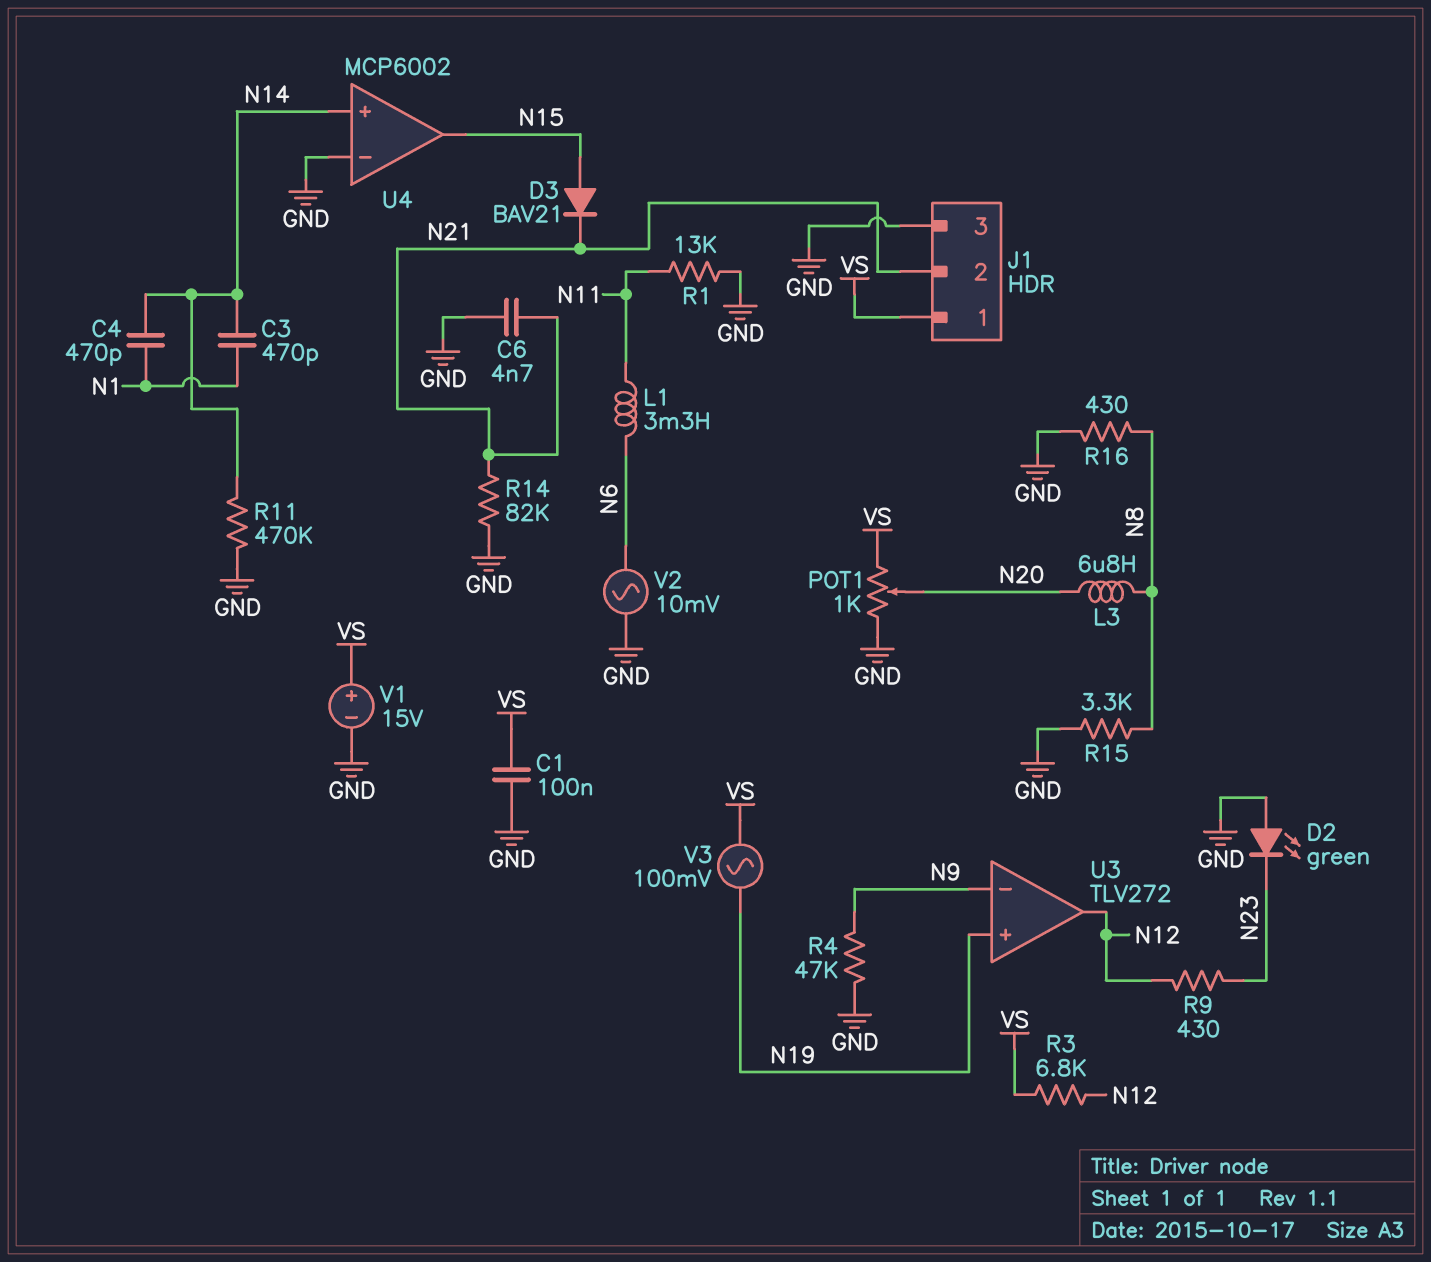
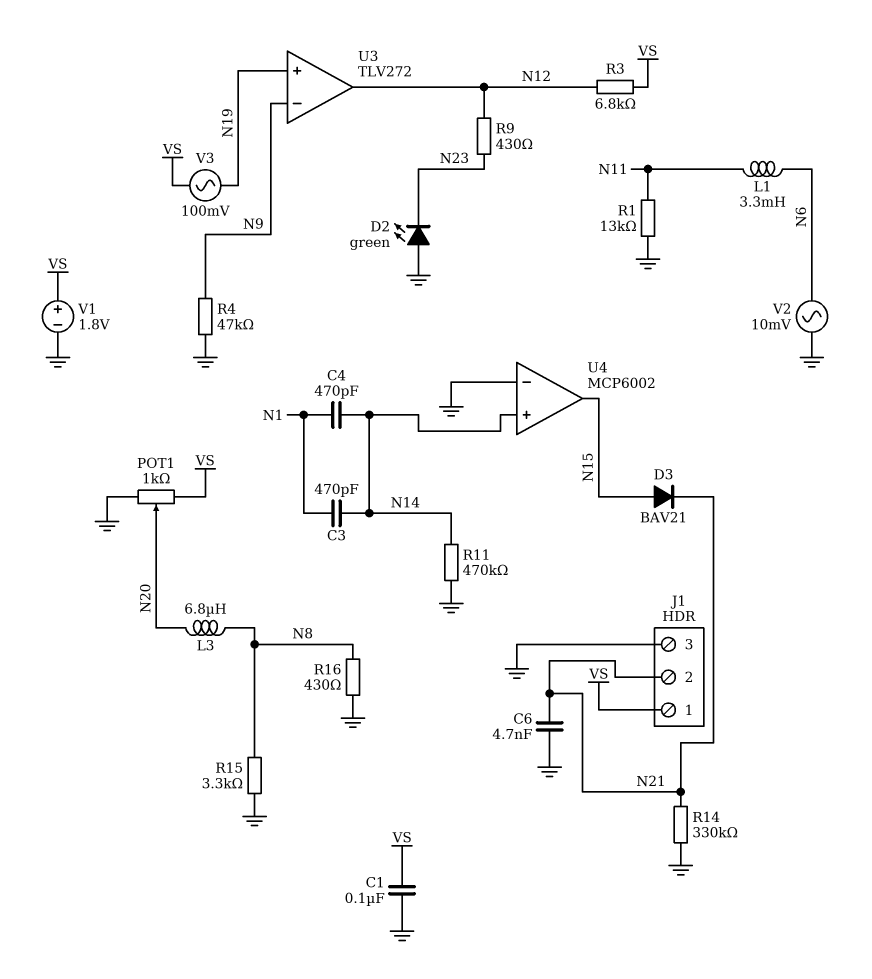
R14: 82k (GND, N21) -> 330k (GND, N21)
V1: 15V (plus VS, minus GND) -> 1.8V (plus VS, minus GND)

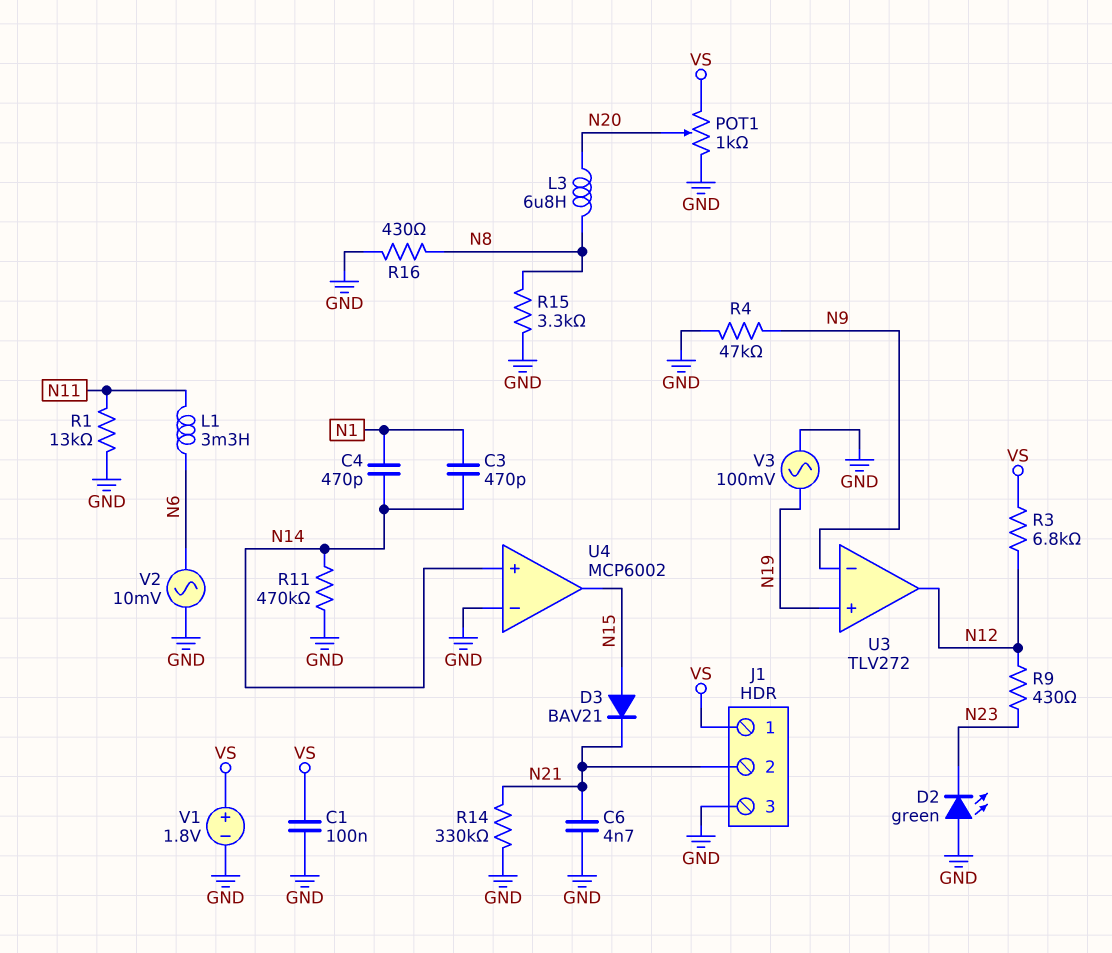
V3: AC 100mV (N19, VS) -> AC 100mV (GND, N19)

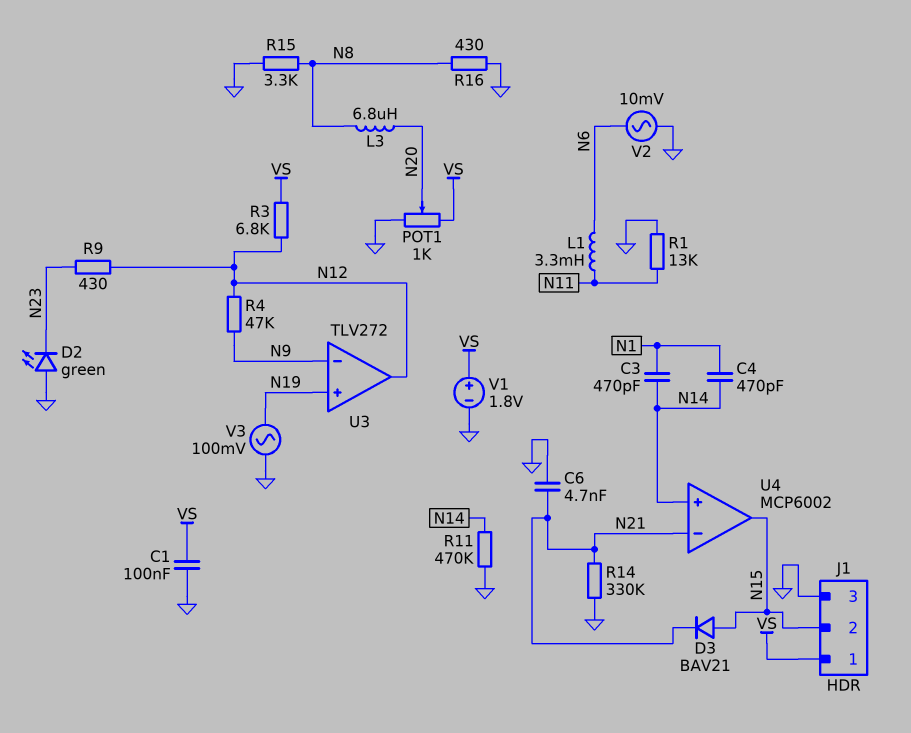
J1 pin 2: N21 -> N15
R4: 47k (GND, N9) -> 47k (N9, N12)
U4 pin in-: GND -> N21

